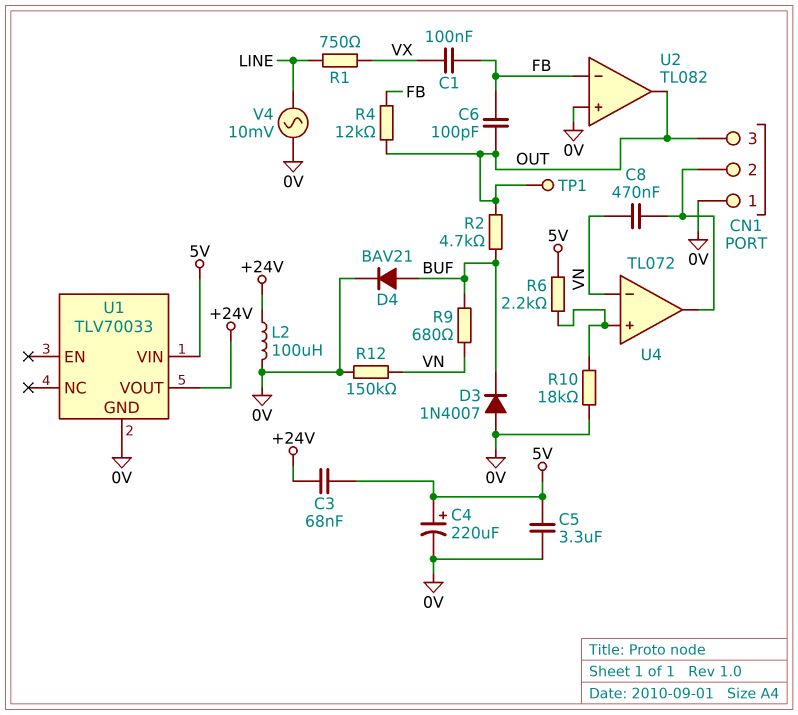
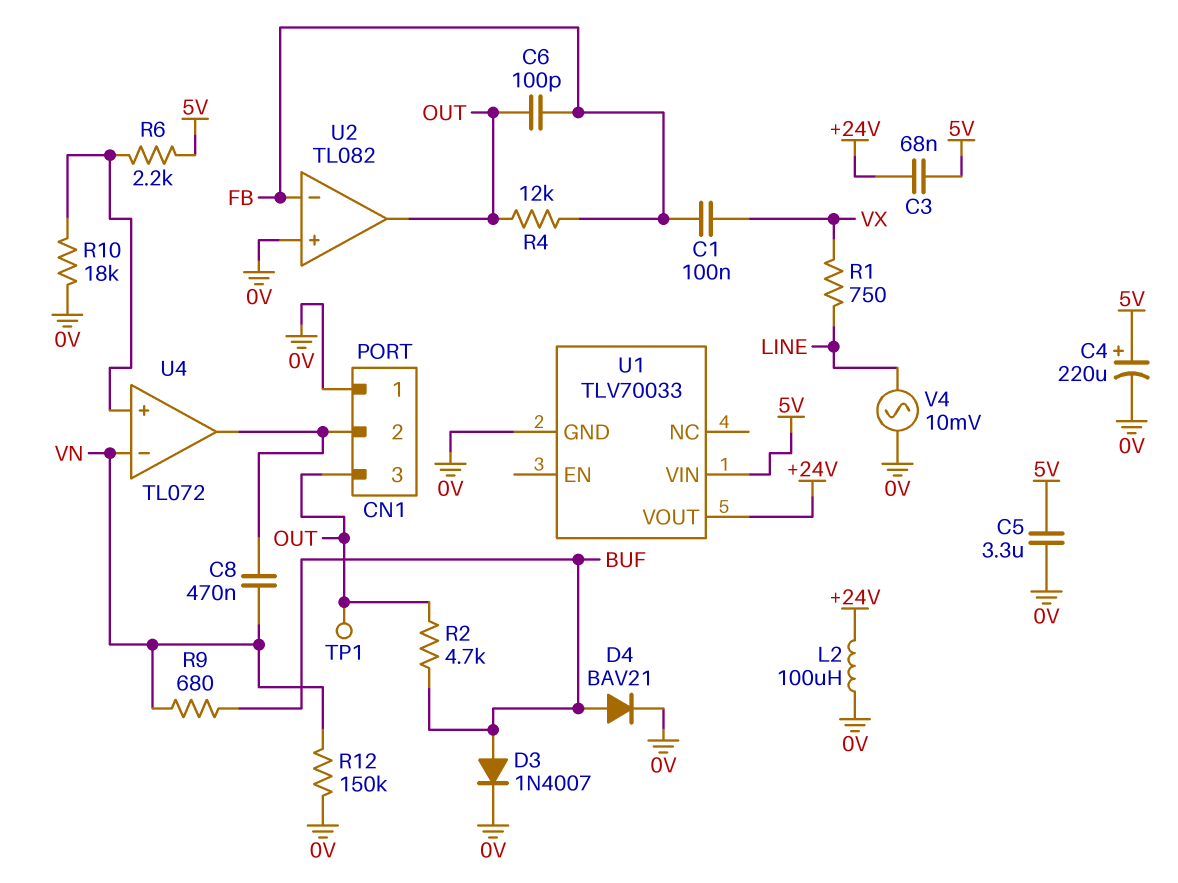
D3: diode 1N4007 (A 0V, K BUF) -> diode 1N4007 (A BUF, K 0V)

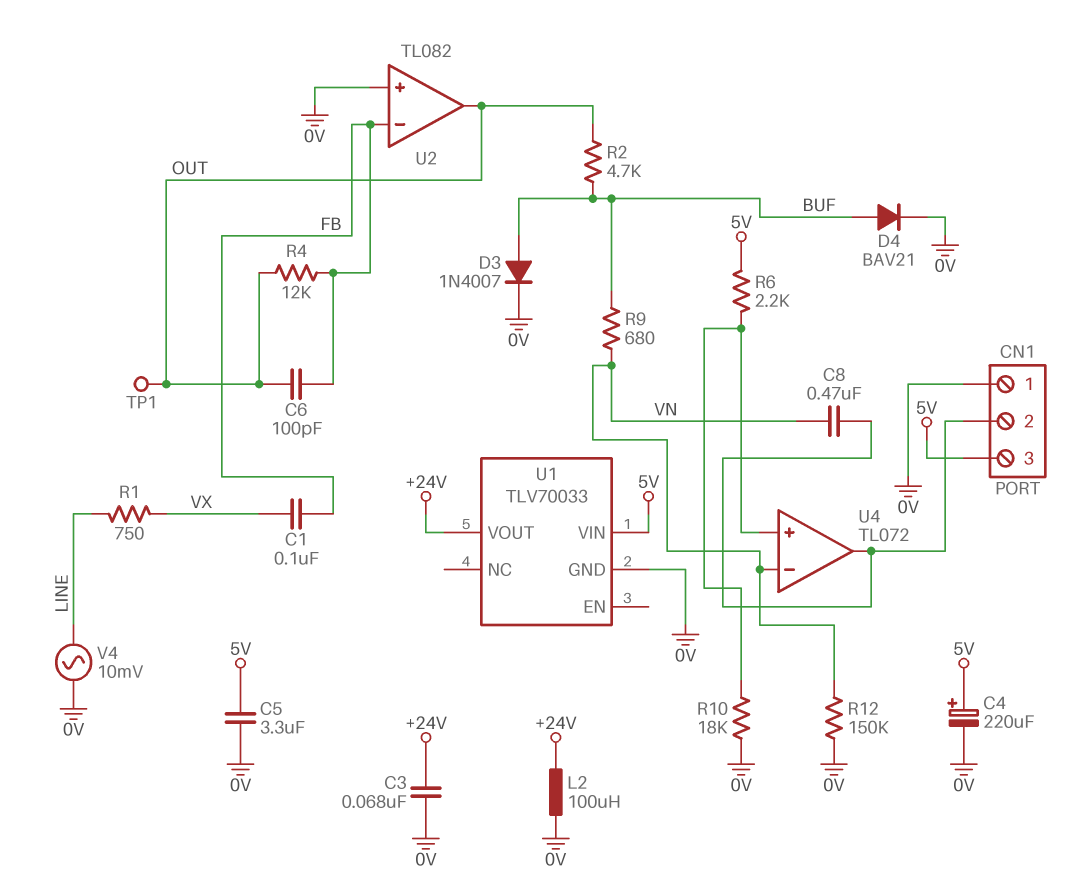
C3: 68nF (+24V, 5V) -> 68nF (+24V, 0V)
CN1 pin 3: OUT -> 5V

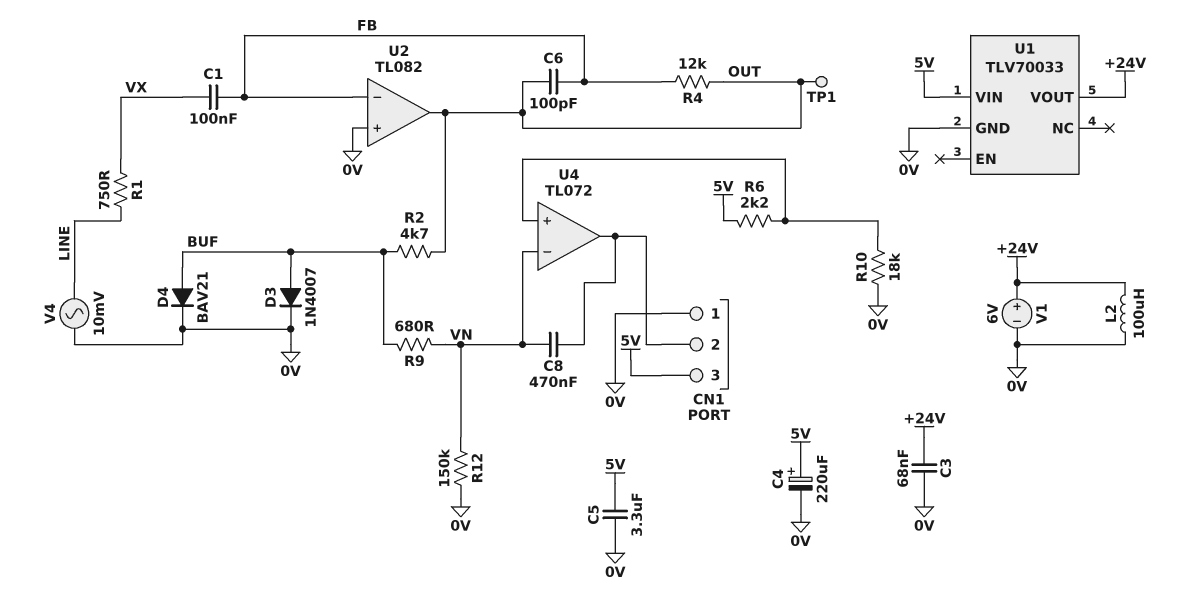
V1: none -> 6V (plus +24V, minus 0V)

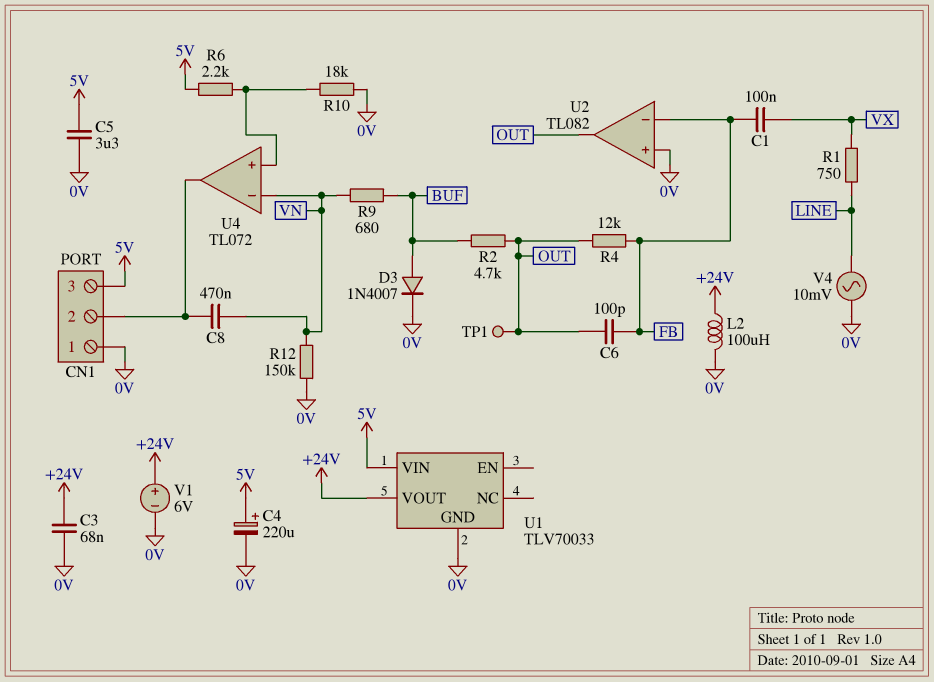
D4: diode BAV21 (A BUF, K 0V) -> none

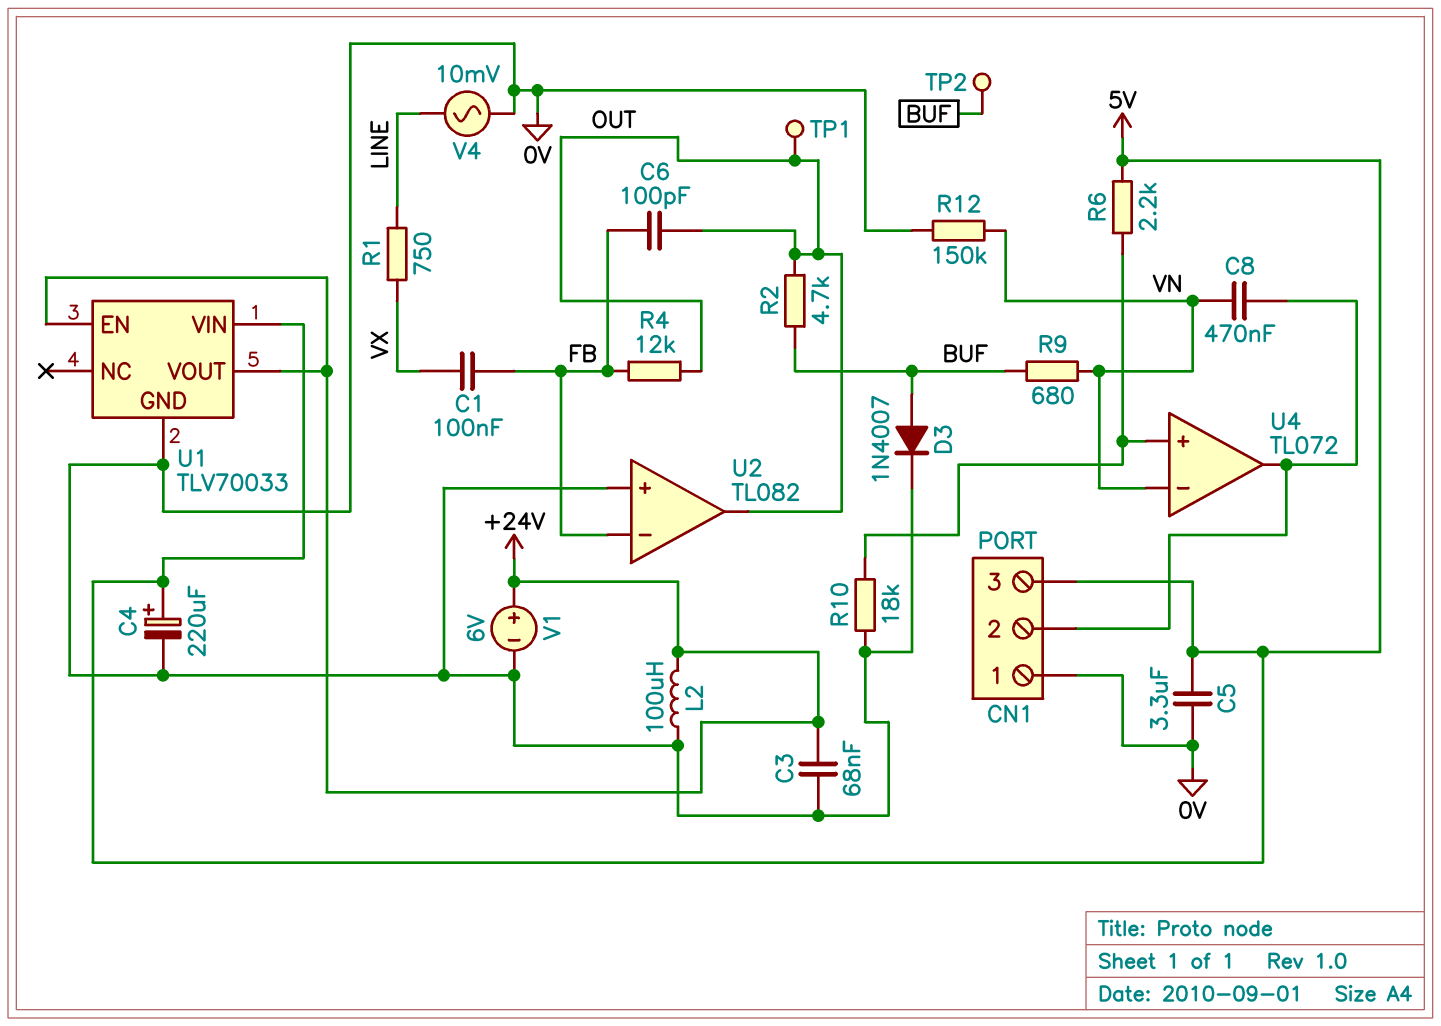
TP2: none -> test point (BUF)
U1 pin EN: none -> +24V

